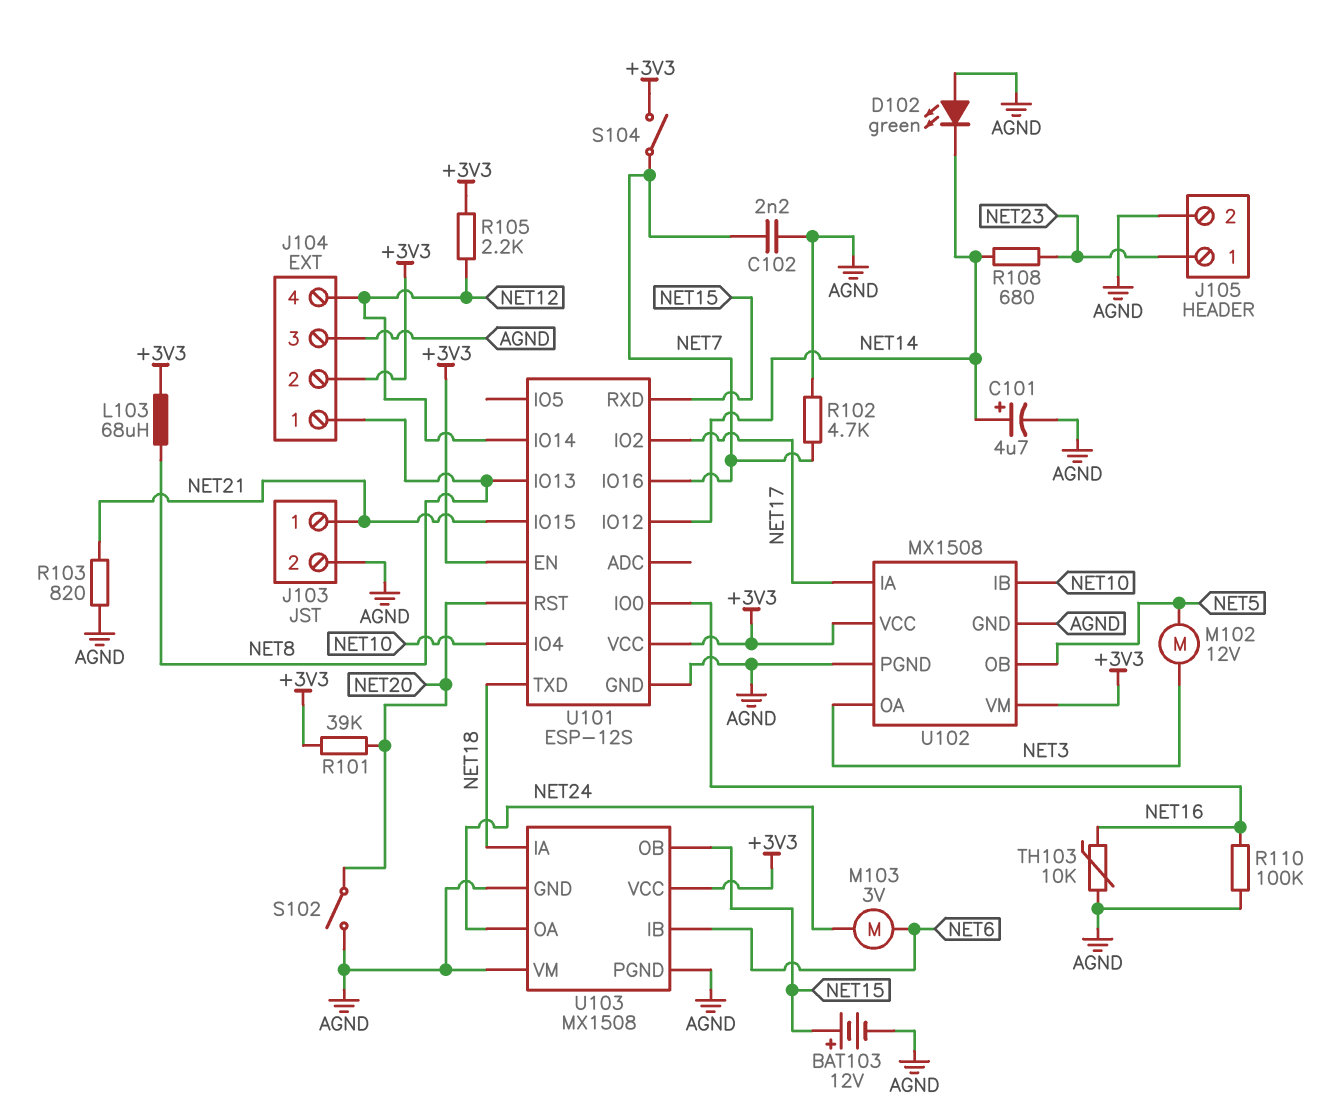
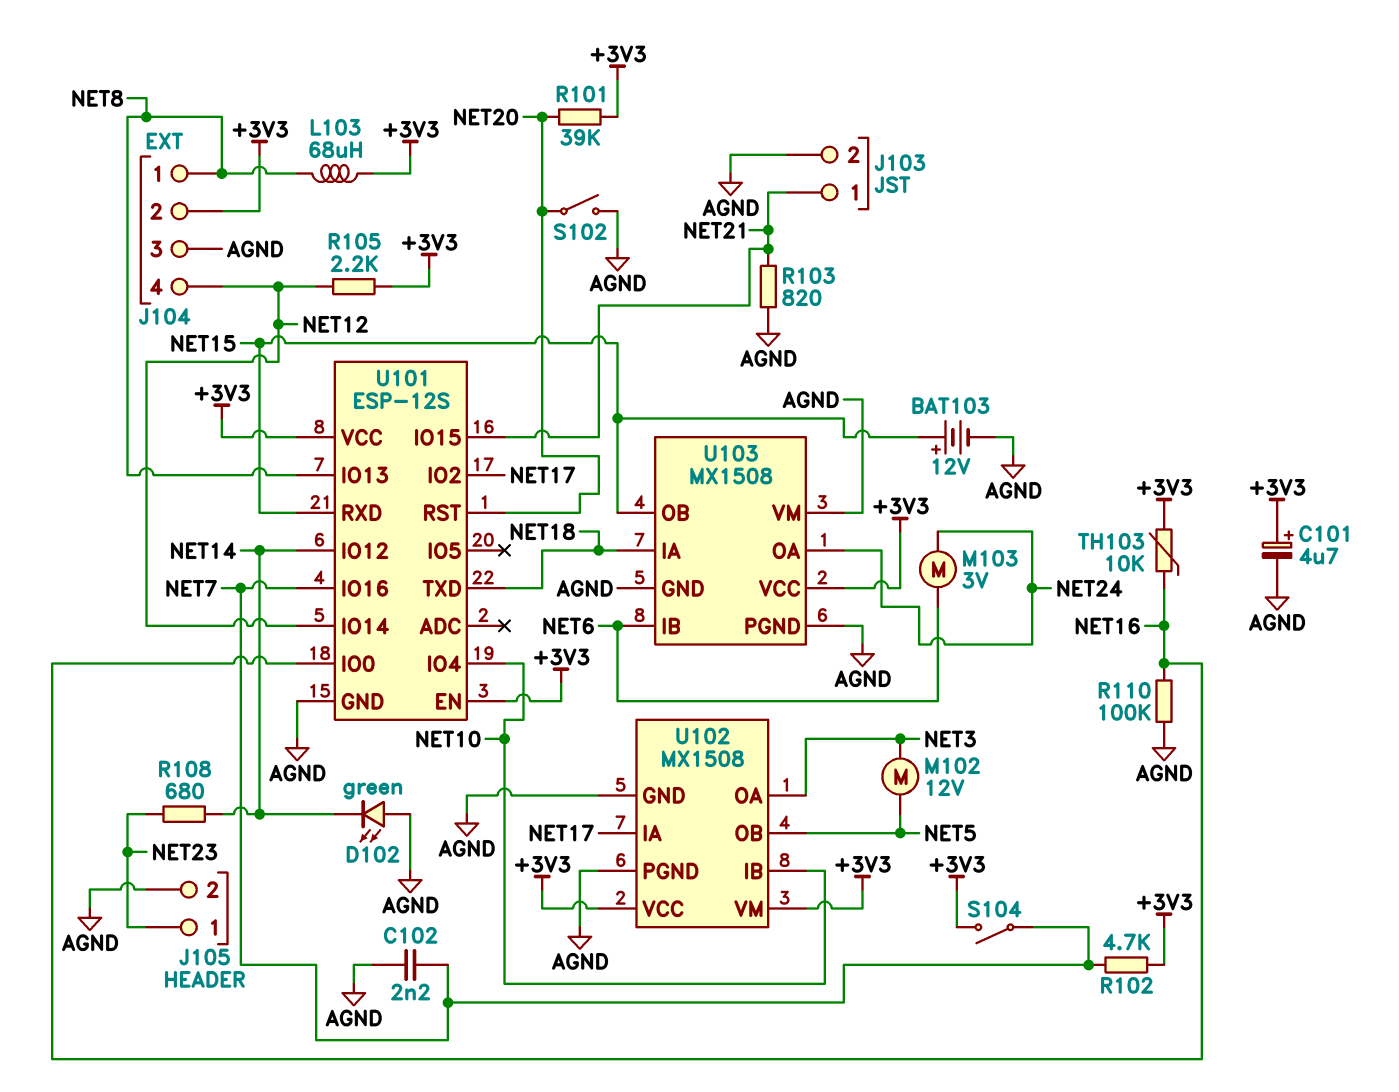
C101: 4.7uF (plus NET14, minus AGND) -> 4.7uF (plus +3V3, minus AGND)
R102: 4.7k (AGND, NET7) -> 4.7k (+3V3, NET7)
TH103: 10k (AGND, NET16) -> 10k (+3V3, NET16)

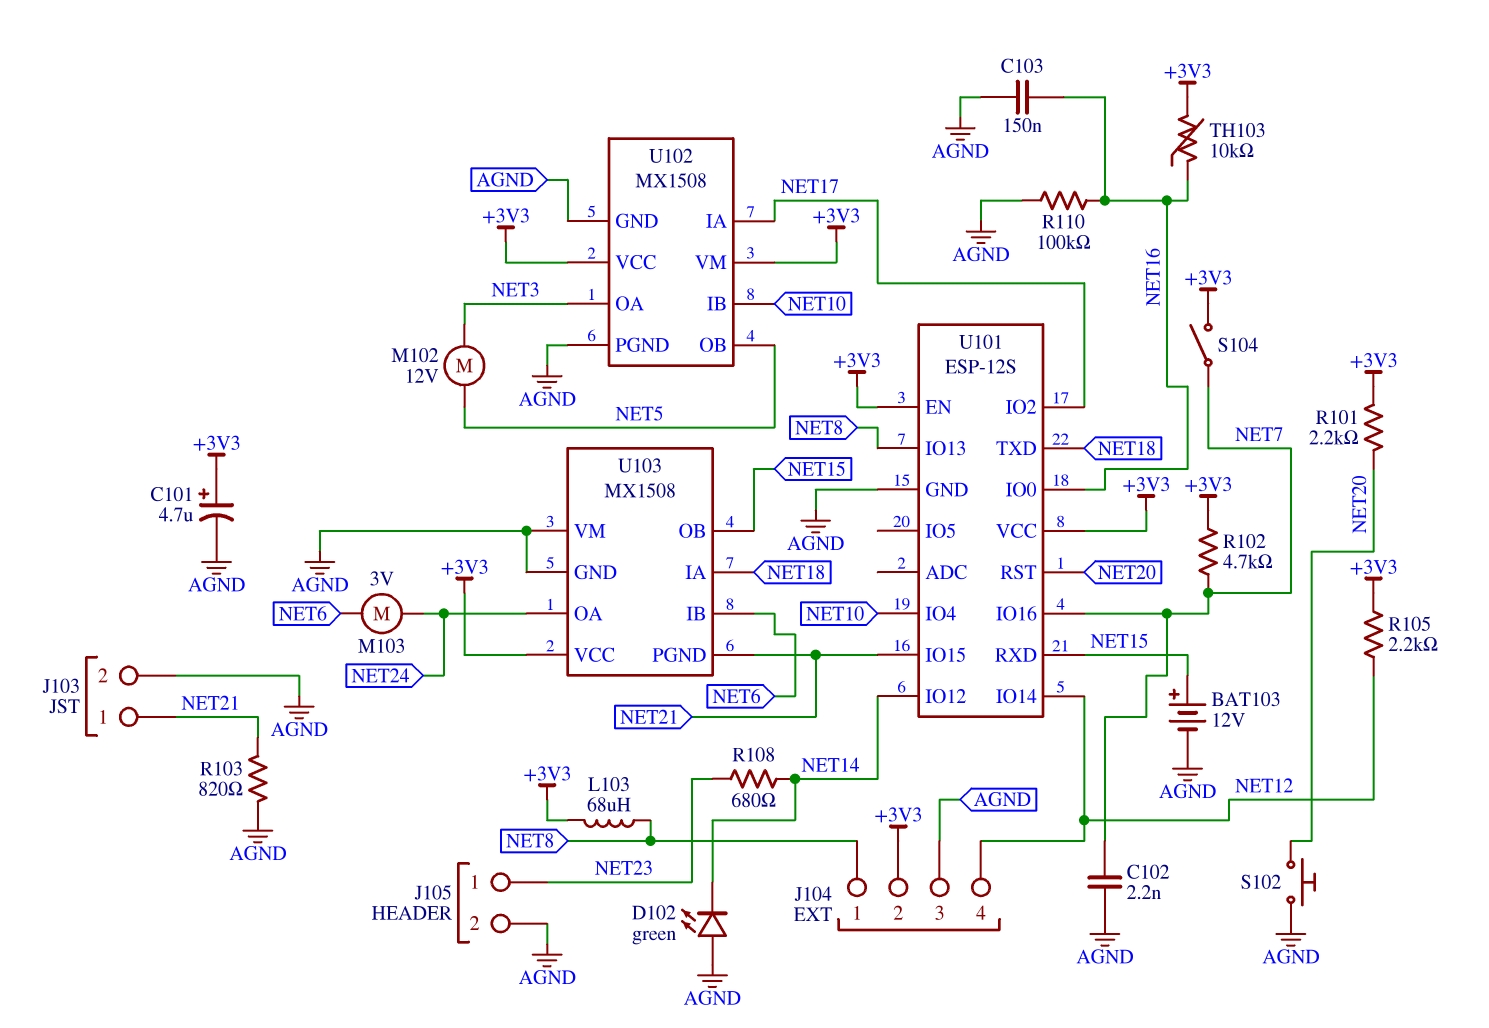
C103: none -> 150nF (AGND, NET16)
R101: 39k (+3V3, NET20) -> 2.2k (+3V3, NET20)
S102: switch (AGND, NET20) -> button (AGND, NET20)
U103 pin PGND: AGND -> NET21

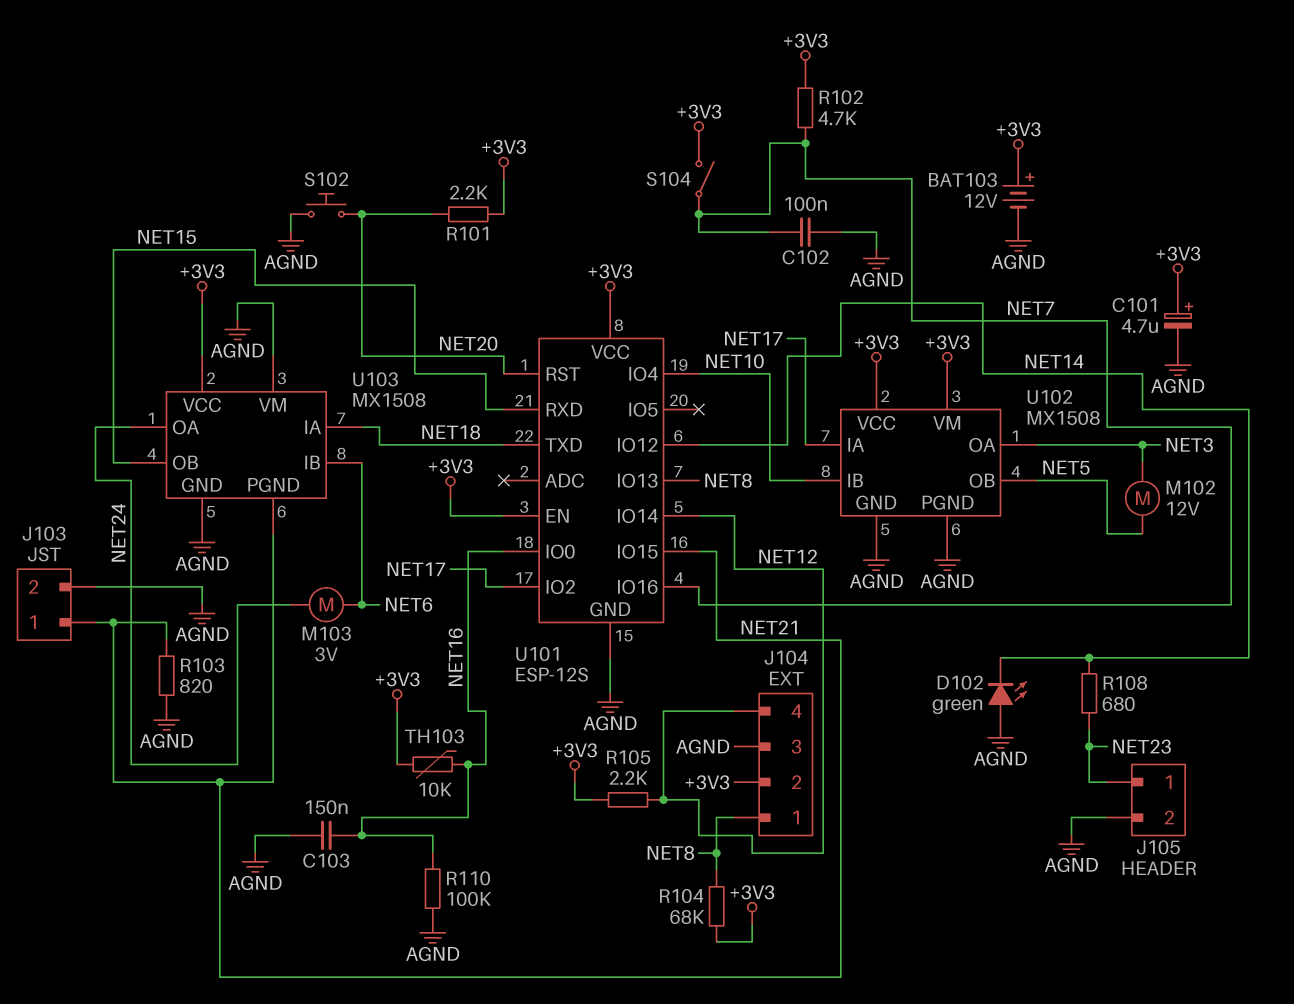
BAT103: 12V (plus NET15, minus AGND) -> 12V (plus +3V3, minus AGND)
C102: 2.2nF (AGND, NET7) -> 100nF (AGND, NET7)
L103: 68uH (+3V3, NET8) -> none
R104: none -> 68k (+3V3, NET8)

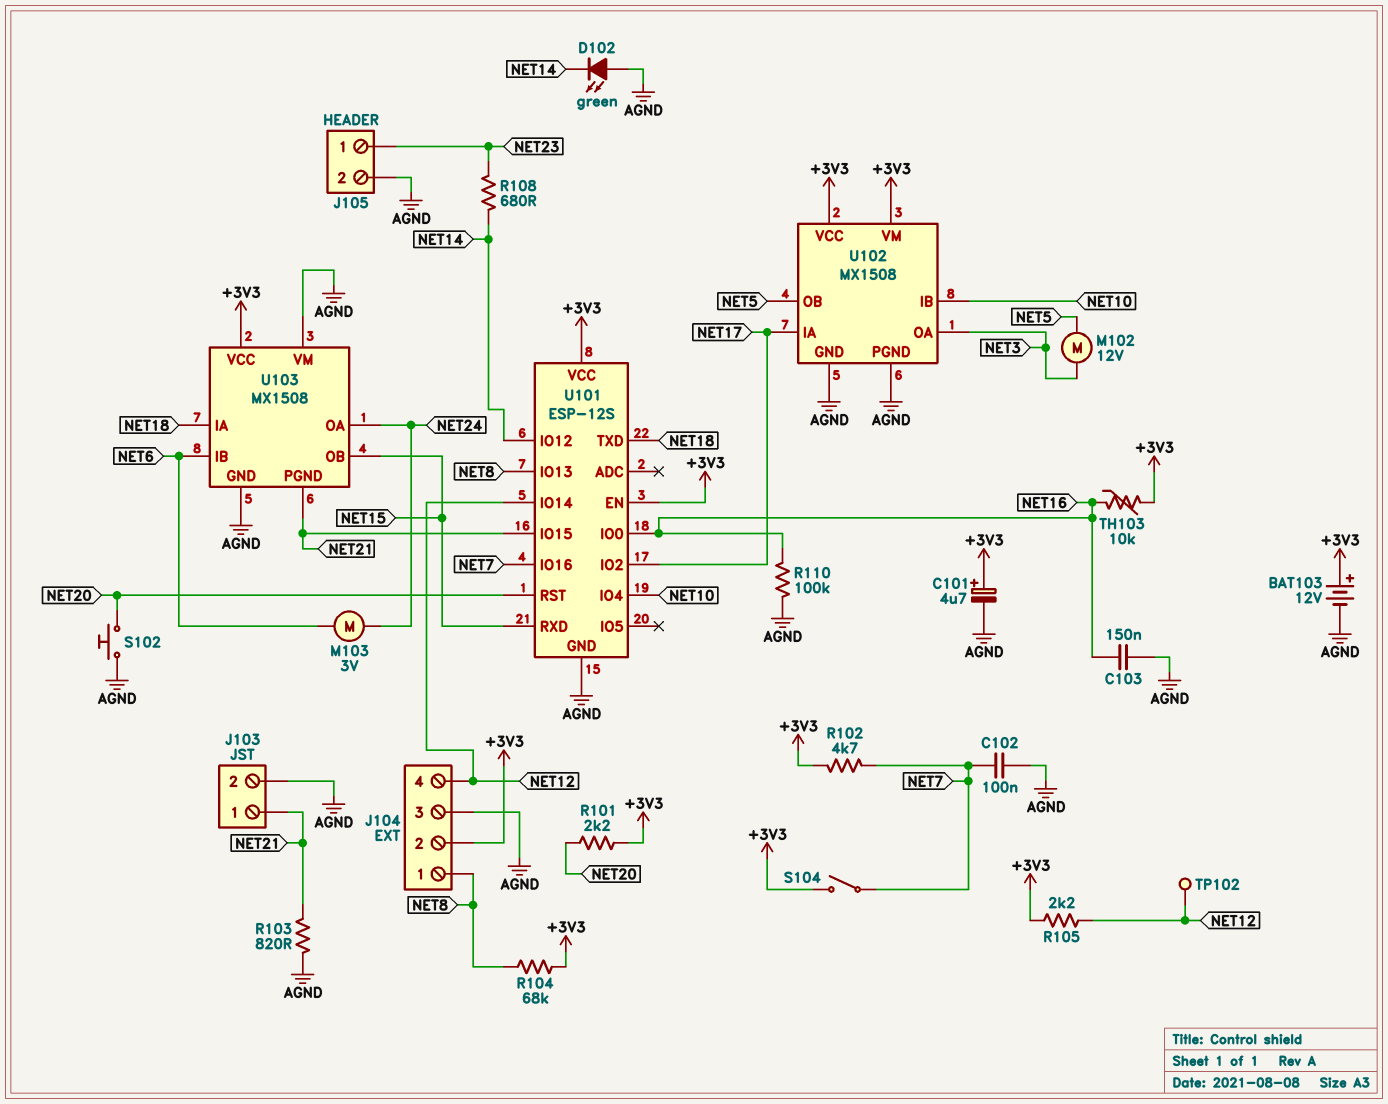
TP102: none -> test point (NET12)

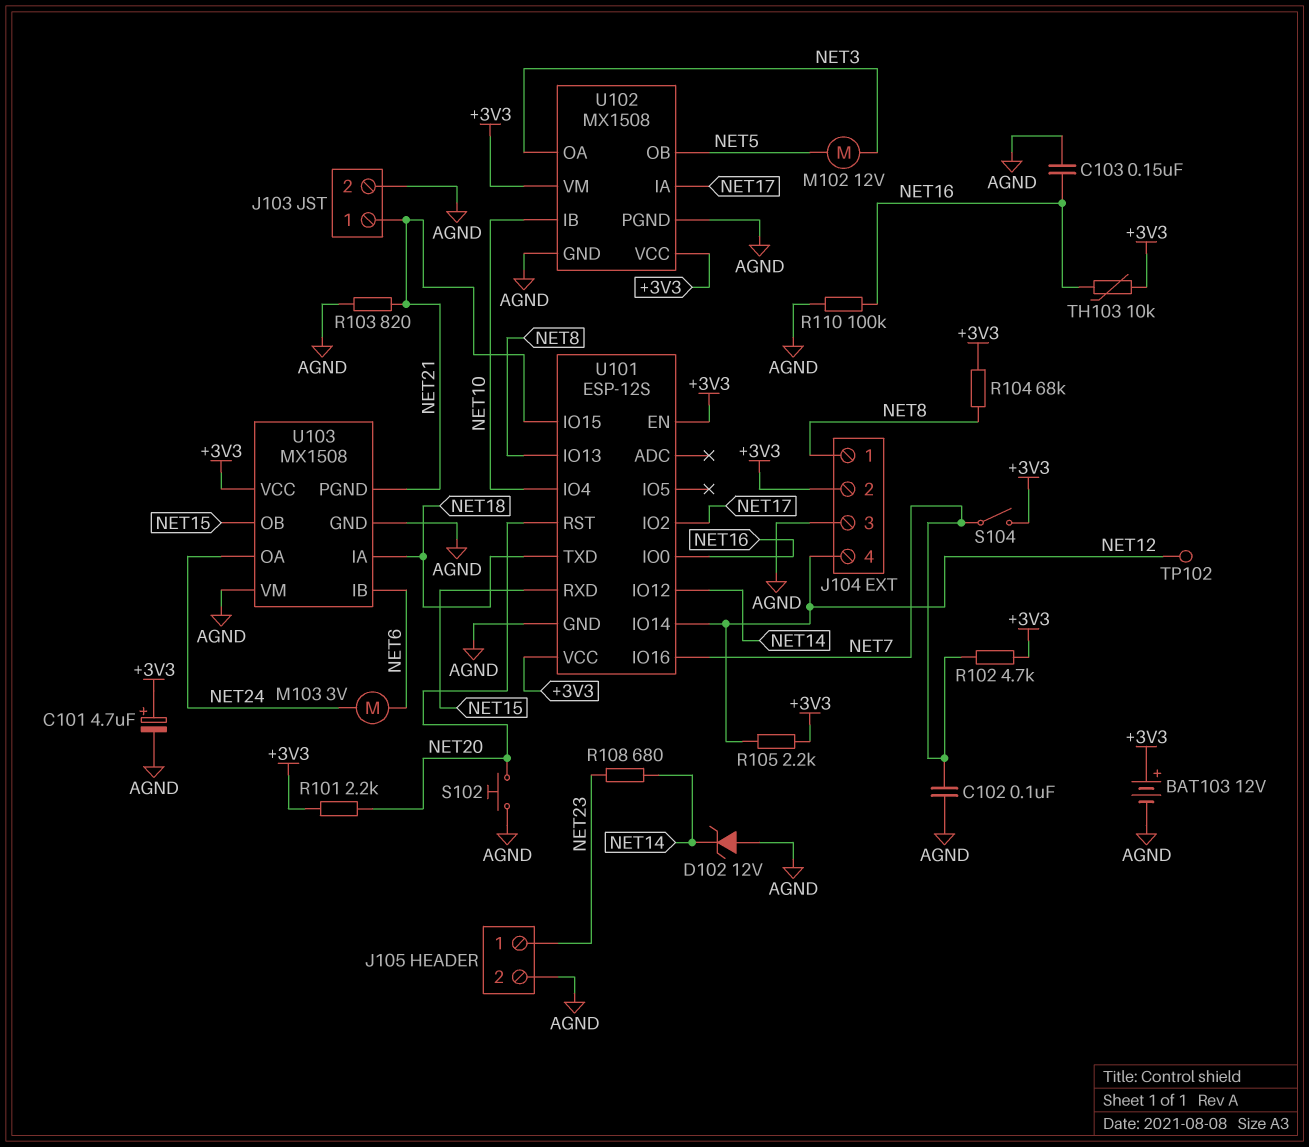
D102: LED green (A AGND, K NET14) -> zener 12V (A AGND, K NET14)

